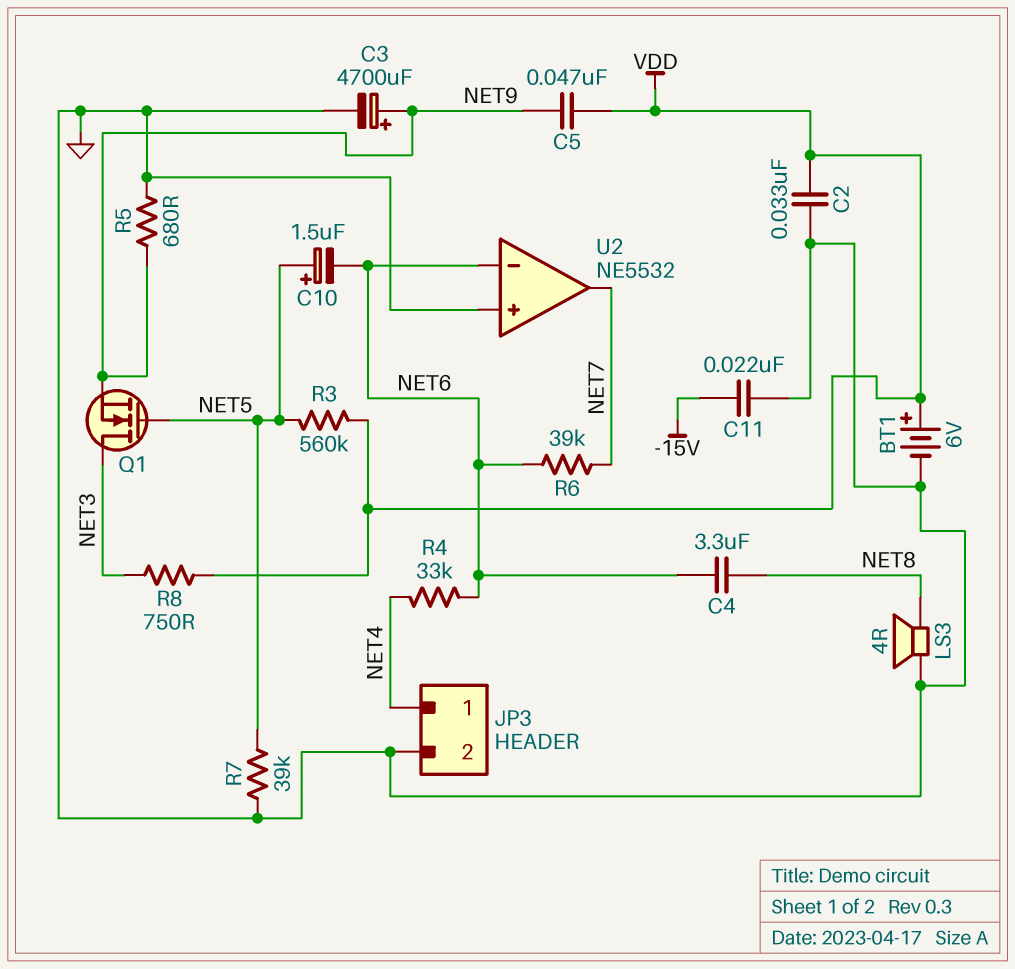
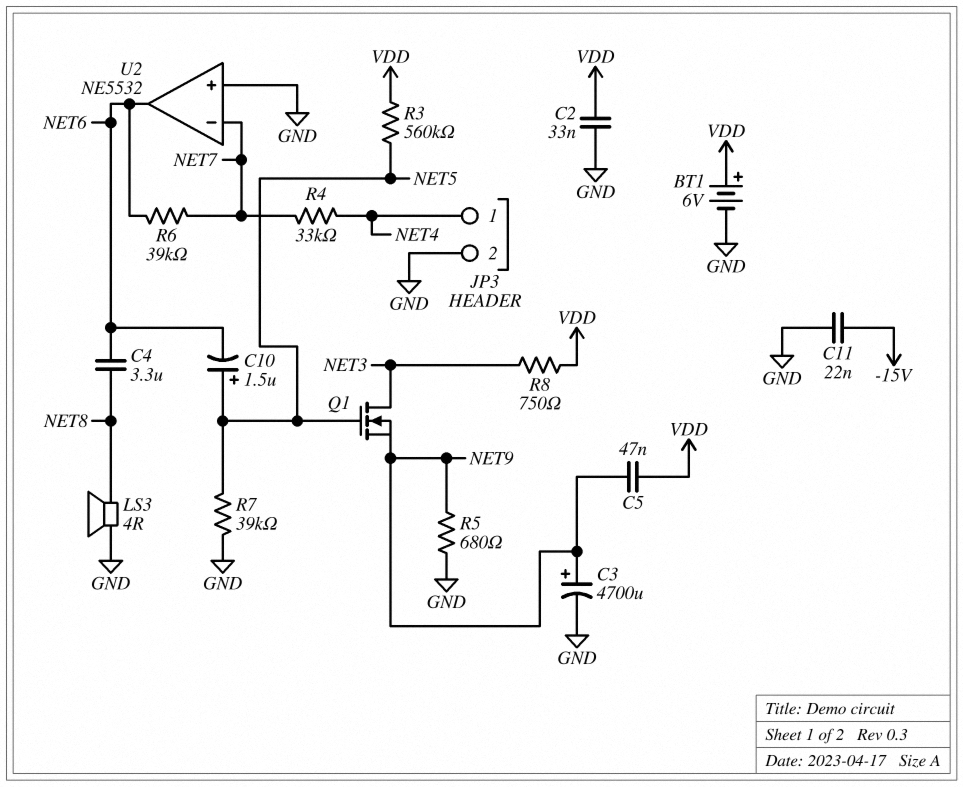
R4: 33k (NET4, NET6) -> 33k (NET4, NET7)
U2 pin in-: NET6 -> NET7
U2 pin out: NET7 -> NET6

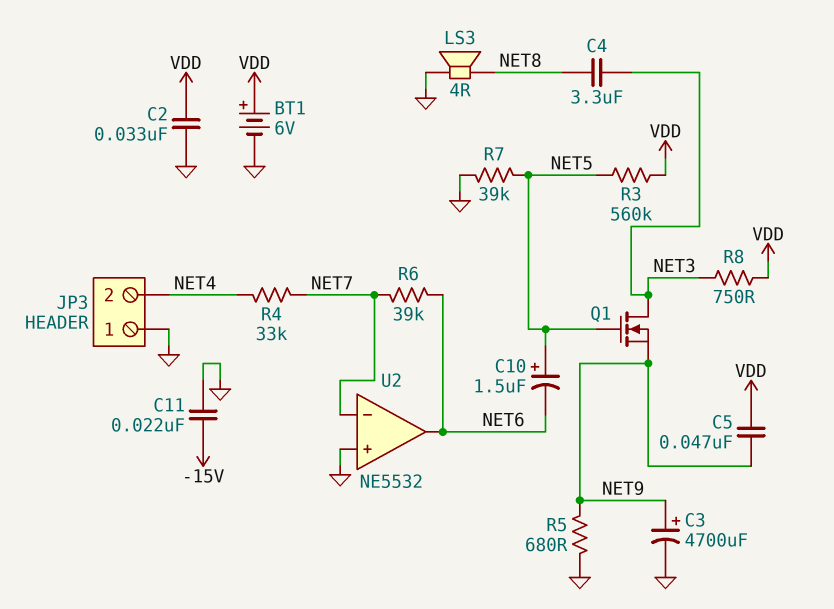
C4: 3.3uF (NET6, NET8) -> 3.3uF (NET3, NET8)
JP3 pin 1: NET4 -> GND
JP3 pin 2: GND -> NET4

